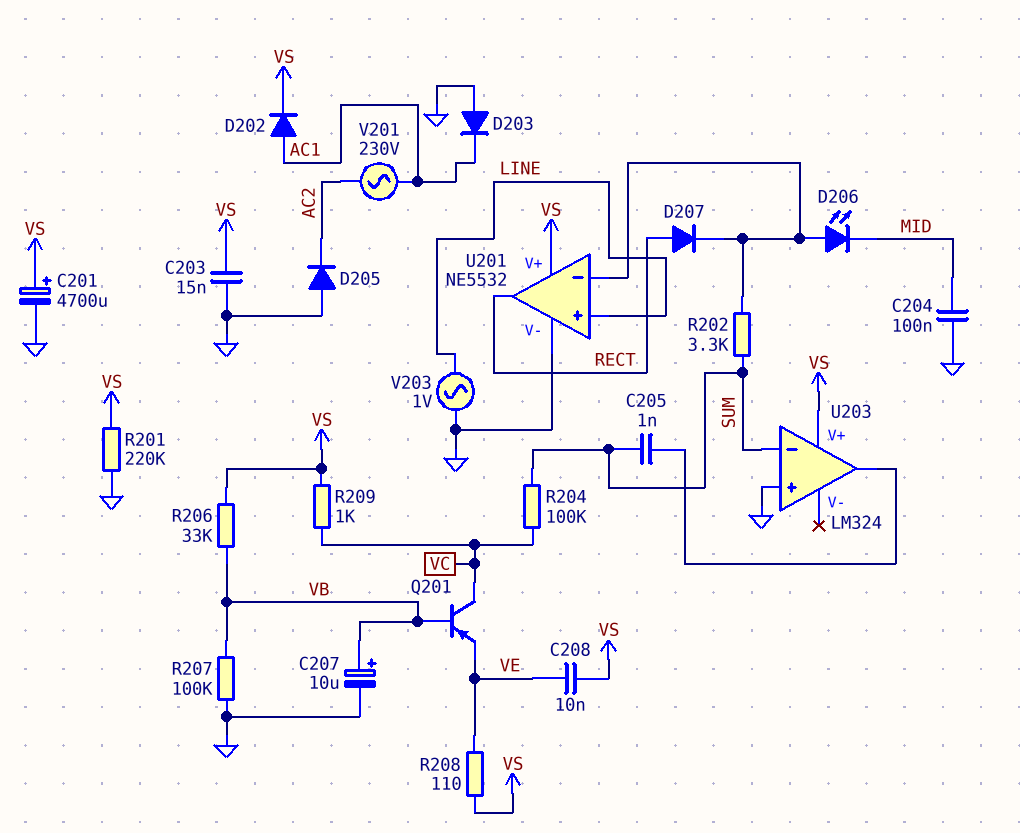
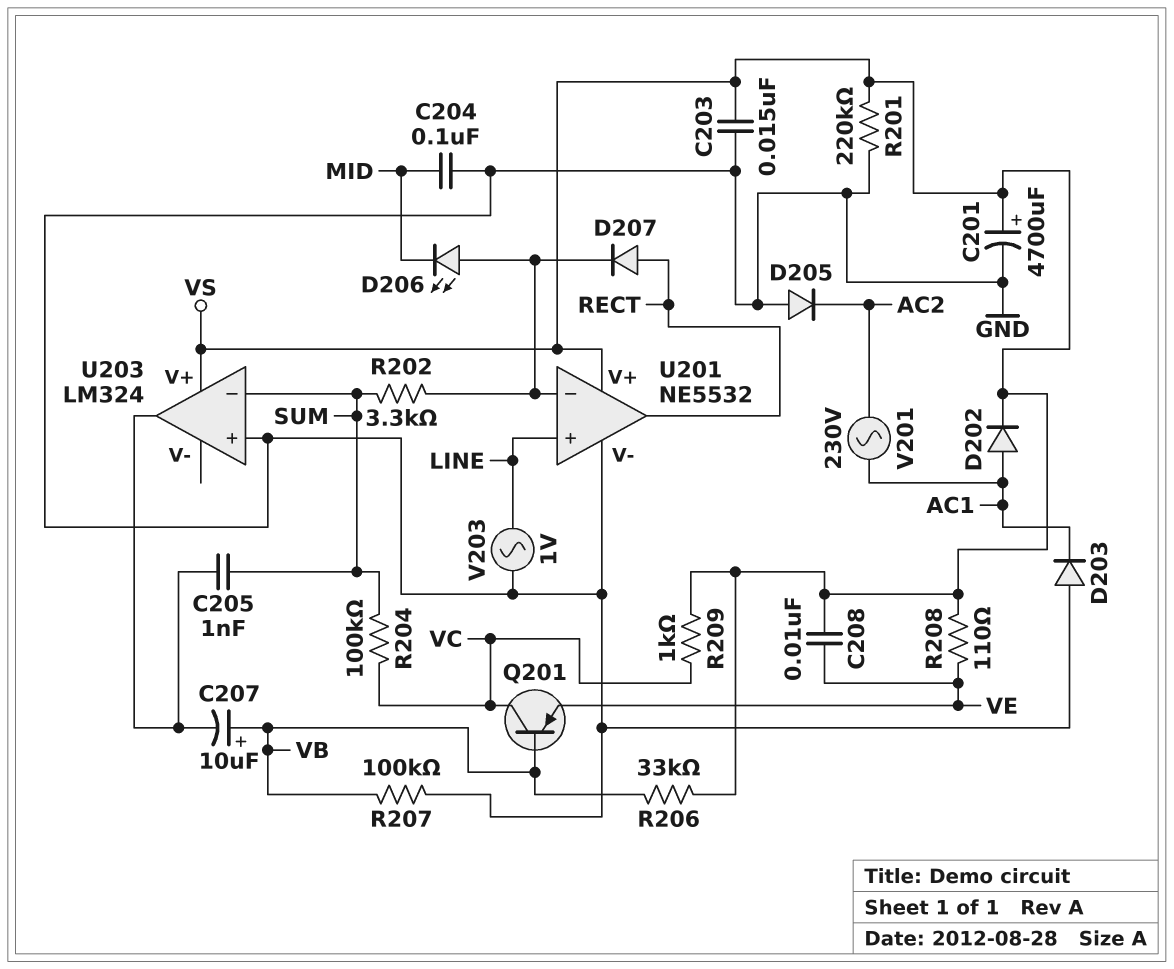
C207: 10uF (plus VB, minus GND) -> 10uF (plus VB, minus U203/out)

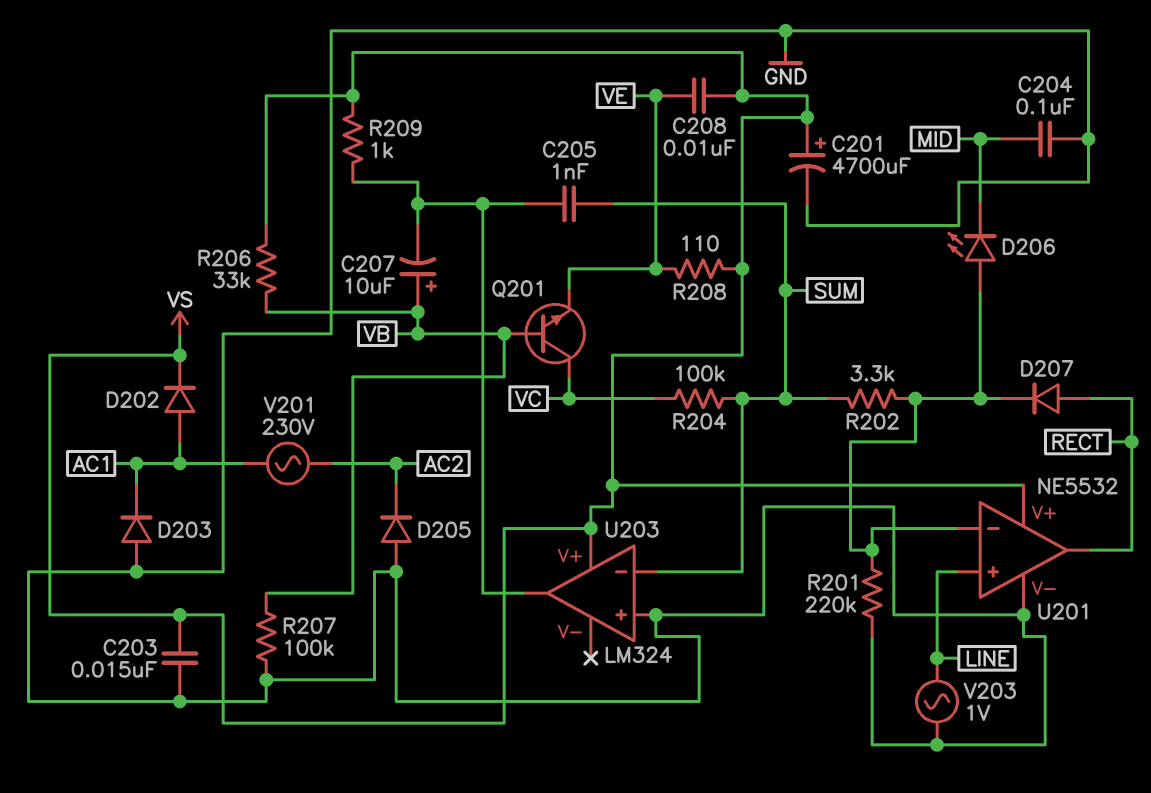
Q201: PNP (B VB, C VC, E VE) -> NPN (B VB, C VC, E VE)
R201: 220k (GND, VS) -> 220k (GND, U201/in-)
R209: 1k (VC, VS) -> 1k (U203/out, VS)

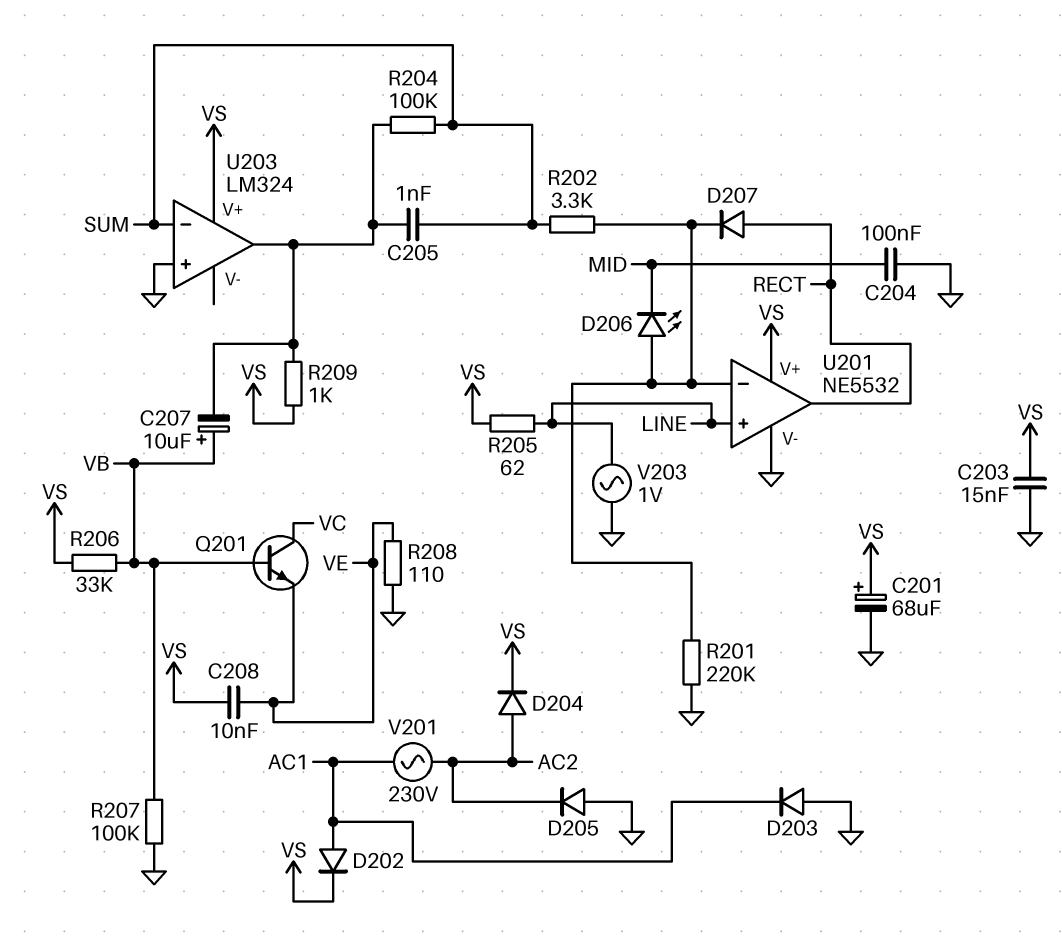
C201: 4700uF (plus VS, minus GND) -> 68uF (plus VS, minus GND)
D204: none -> diode (A AC2, K VS)
R204: 100k (SUM, VC) -> 100k (SUM, U203/out)
R205: none -> 62 (LINE, VS)
R208: 110 (VE, VS) -> 110 (GND, VE)

